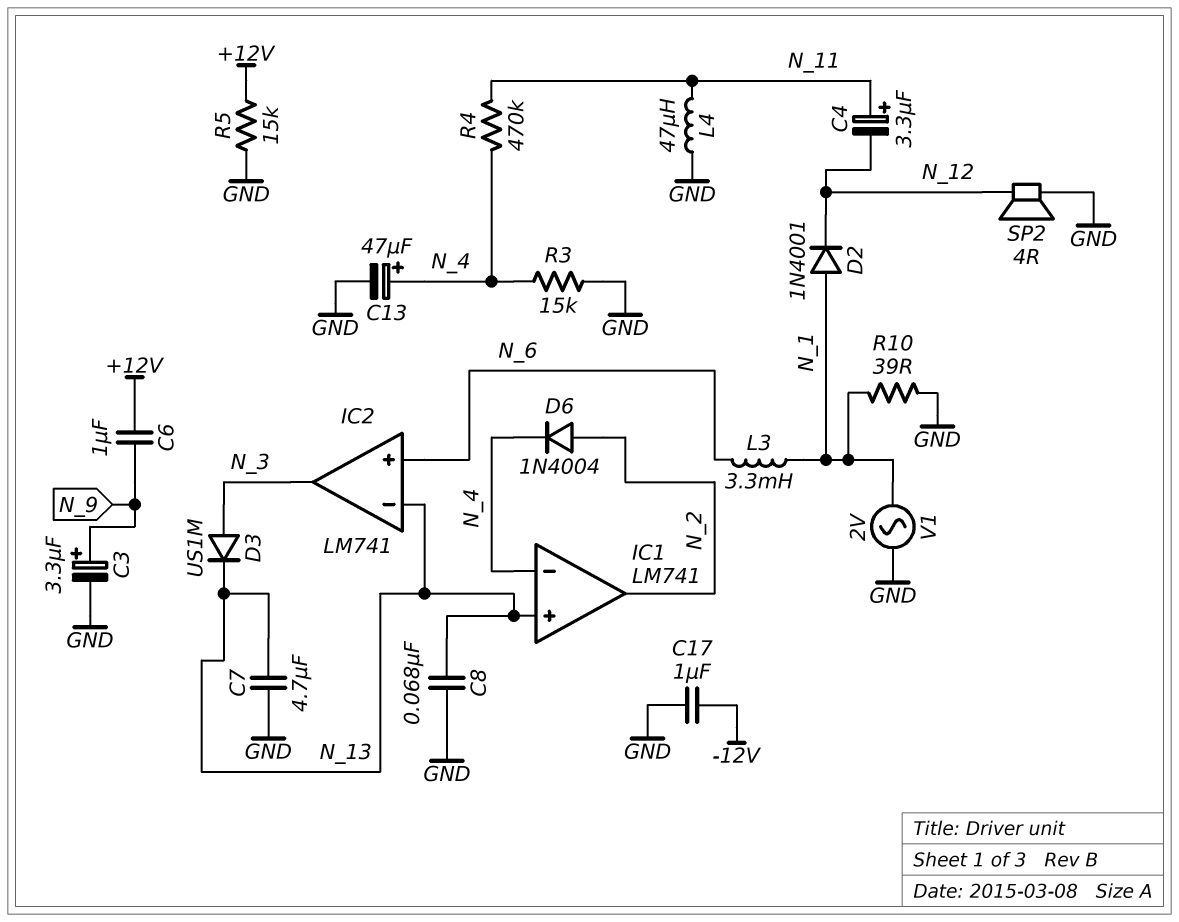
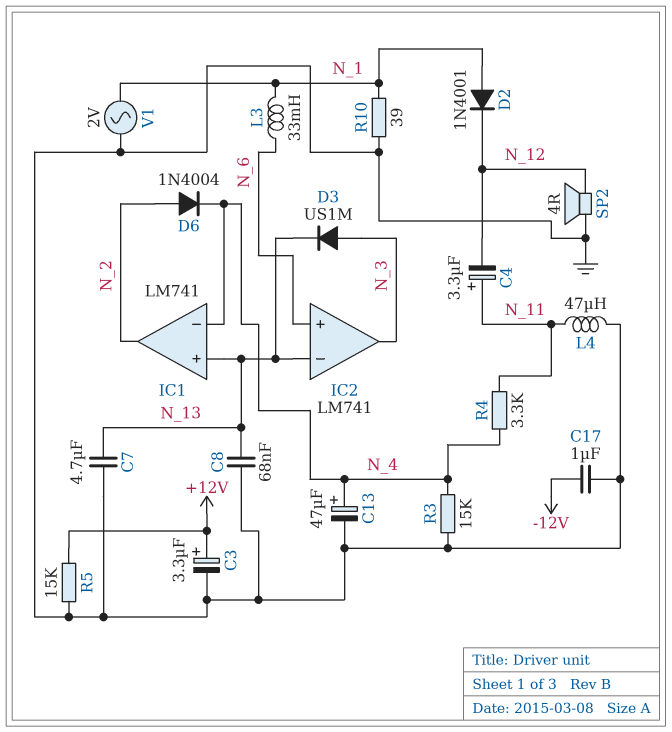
C3: 3.3uF (plus N_9, minus GND) -> 3.3uF (plus +12V, minus GND)
C6: 1uF (+12V, N_9) -> none
L3: 3.3mH (N_1, N_6) -> 33mH (N_1, N_6)
R4: 470k (N_4, N_11) -> 3.3k (N_4, N_11)

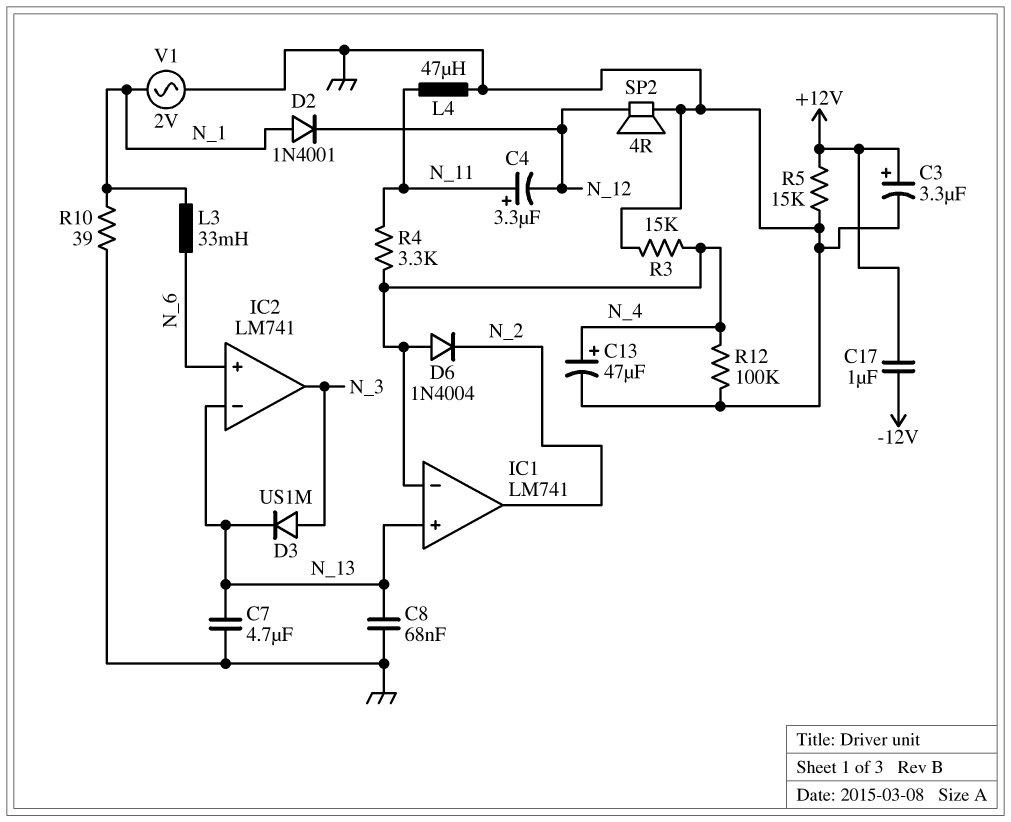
C17: 1uF (-12V, GND) -> 1uF (+12V, -12V)
D6: diode 1N4004 (A N_2, K N_4) -> diode 1N4004 (A N_4, K N_2)
R12: none -> 100k (GND, N_4)

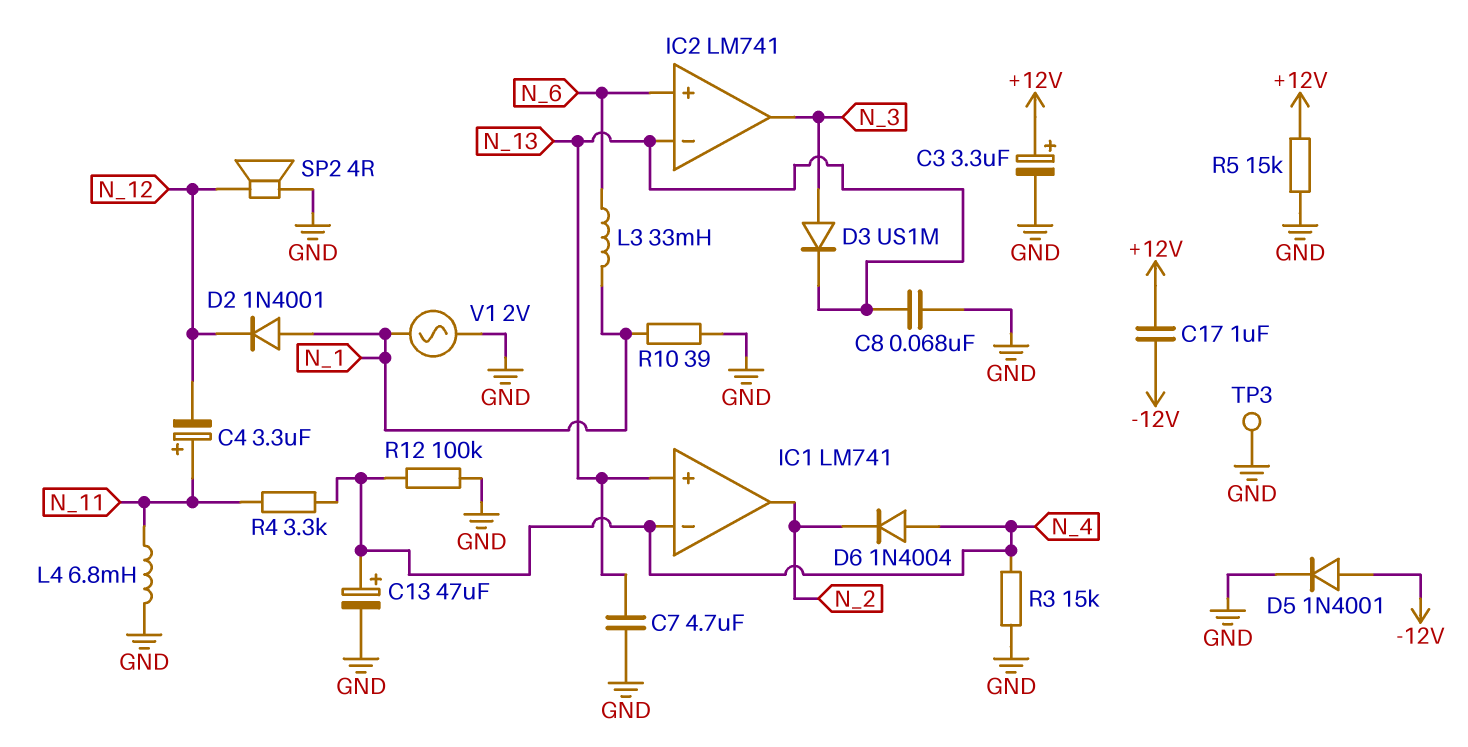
D5: none -> diode 1N4001 (A -12V, K GND)
L4: 47uH (GND, N_11) -> 6.8mH (GND, N_11)
TP3: none -> test point (GND)

